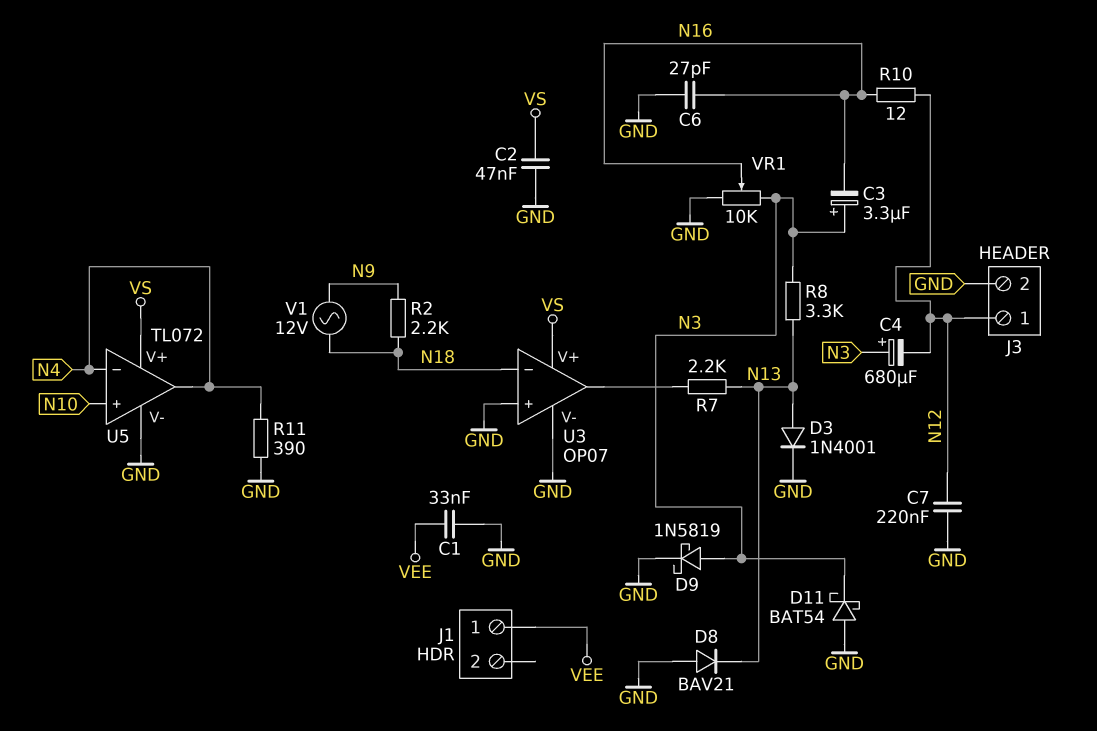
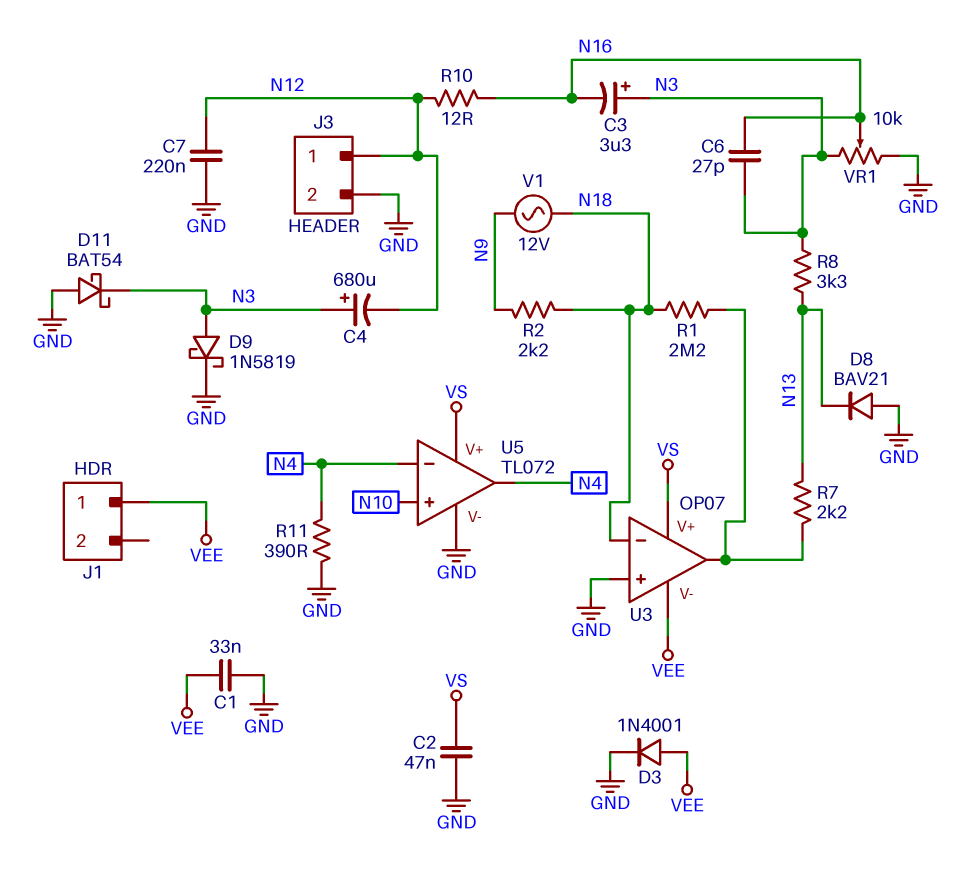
C6: 27pF (GND, N16) -> 27pF (N3, N16)
D3: diode 1N4001 (A N13, K GND) -> diode 1N4001 (A VEE, K GND)
R1: none -> 2.2M (N18, U3/out)
U3 pin V-: GND -> VEE

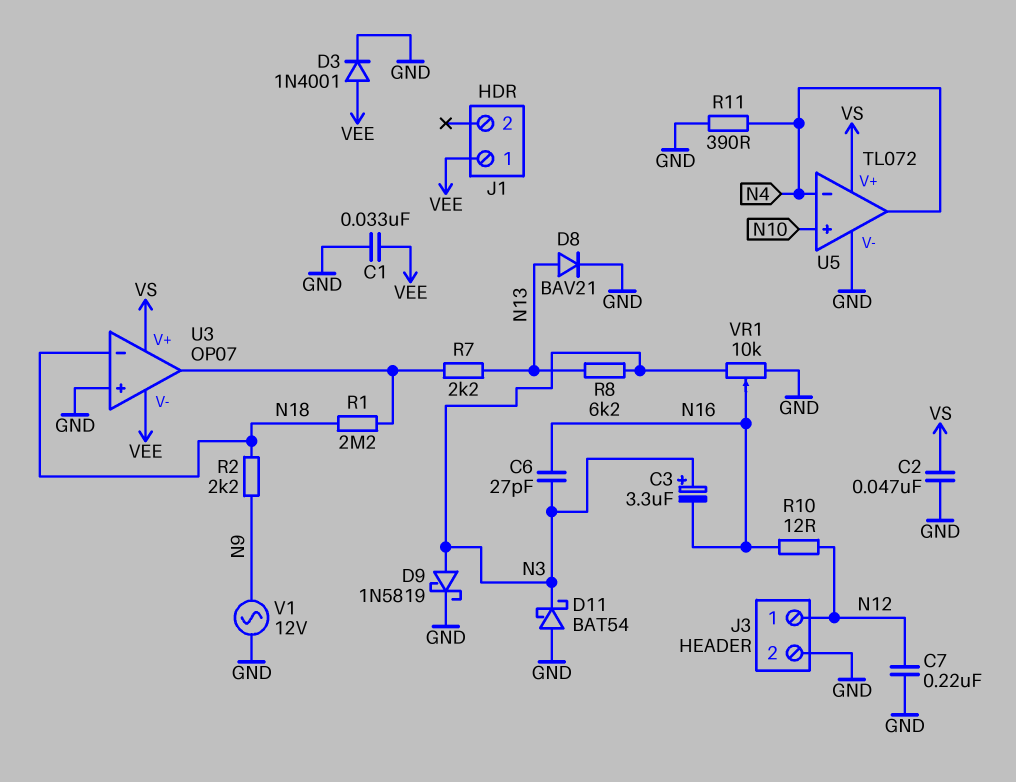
C4: 680uF (plus N3, minus N12) -> none
D8: diode BAV21 (A GND, K N13) -> diode BAV21 (A N13, K GND)
R8: 3.3k (N3, N13) -> 6.2k (N3, N13)
V1: AC 12V (N9, N18) -> AC 12V (GND, N9)

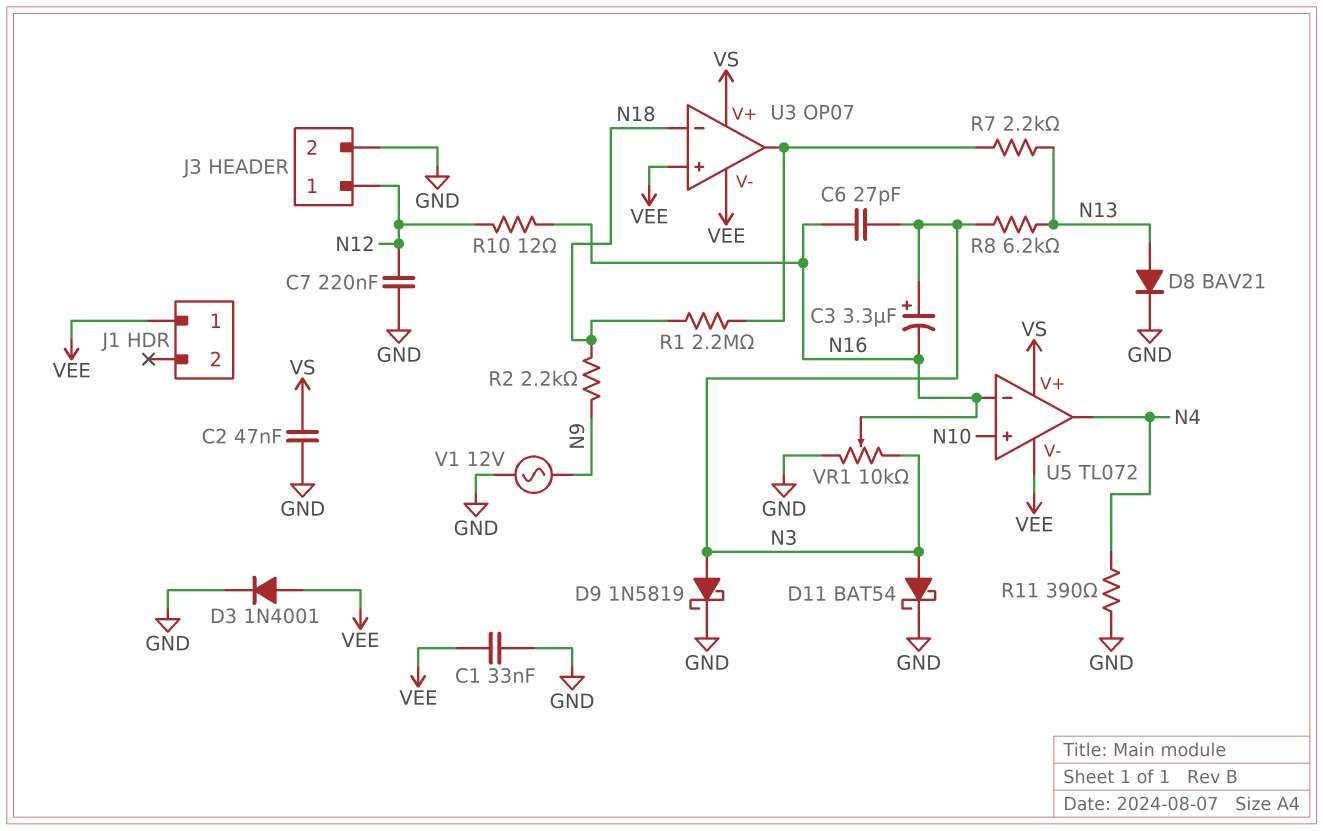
D11: schottky BAT54 (A GND, K N3) -> schottky BAT54 (A N3, K GND)
U3 pin in+: GND -> VEE
U5 pin V-: GND -> VEE
U5 pin in-: N4 -> N16

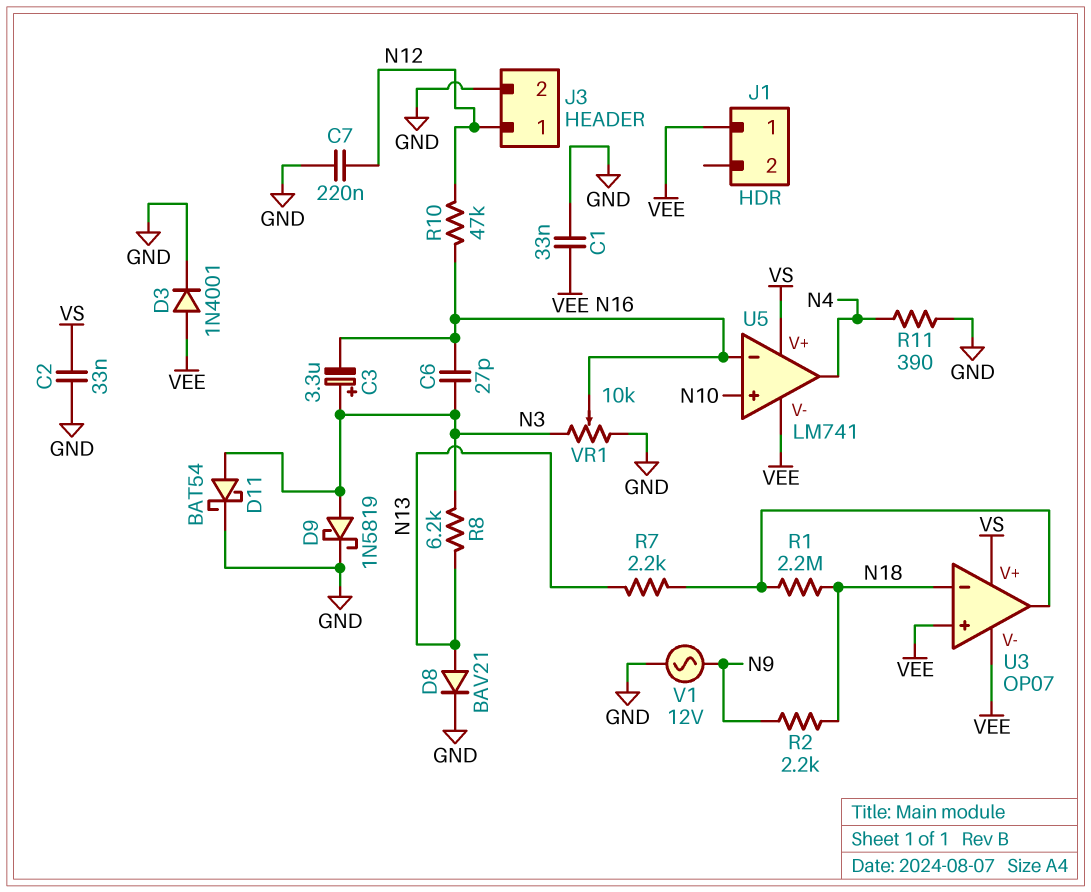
C2: 47nF (GND, VS) -> 33nF (GND, VS)
R10: 12 (N12, N16) -> 47k (N12, N16)
U5: TL072 -> LM741

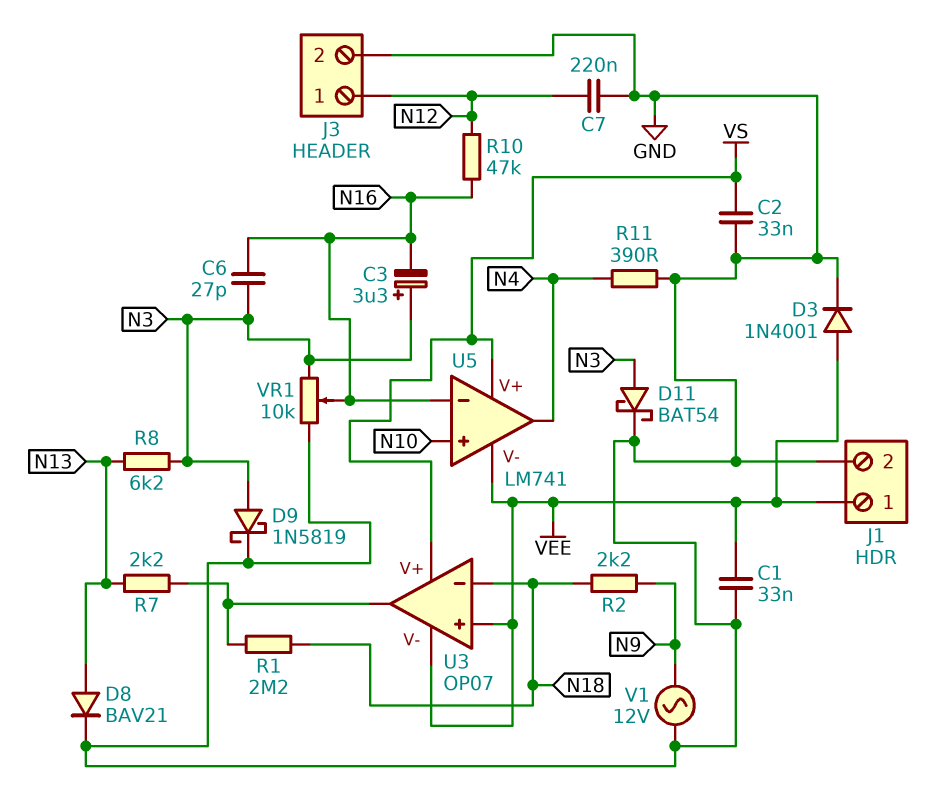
J1 pin 2: none -> GND

